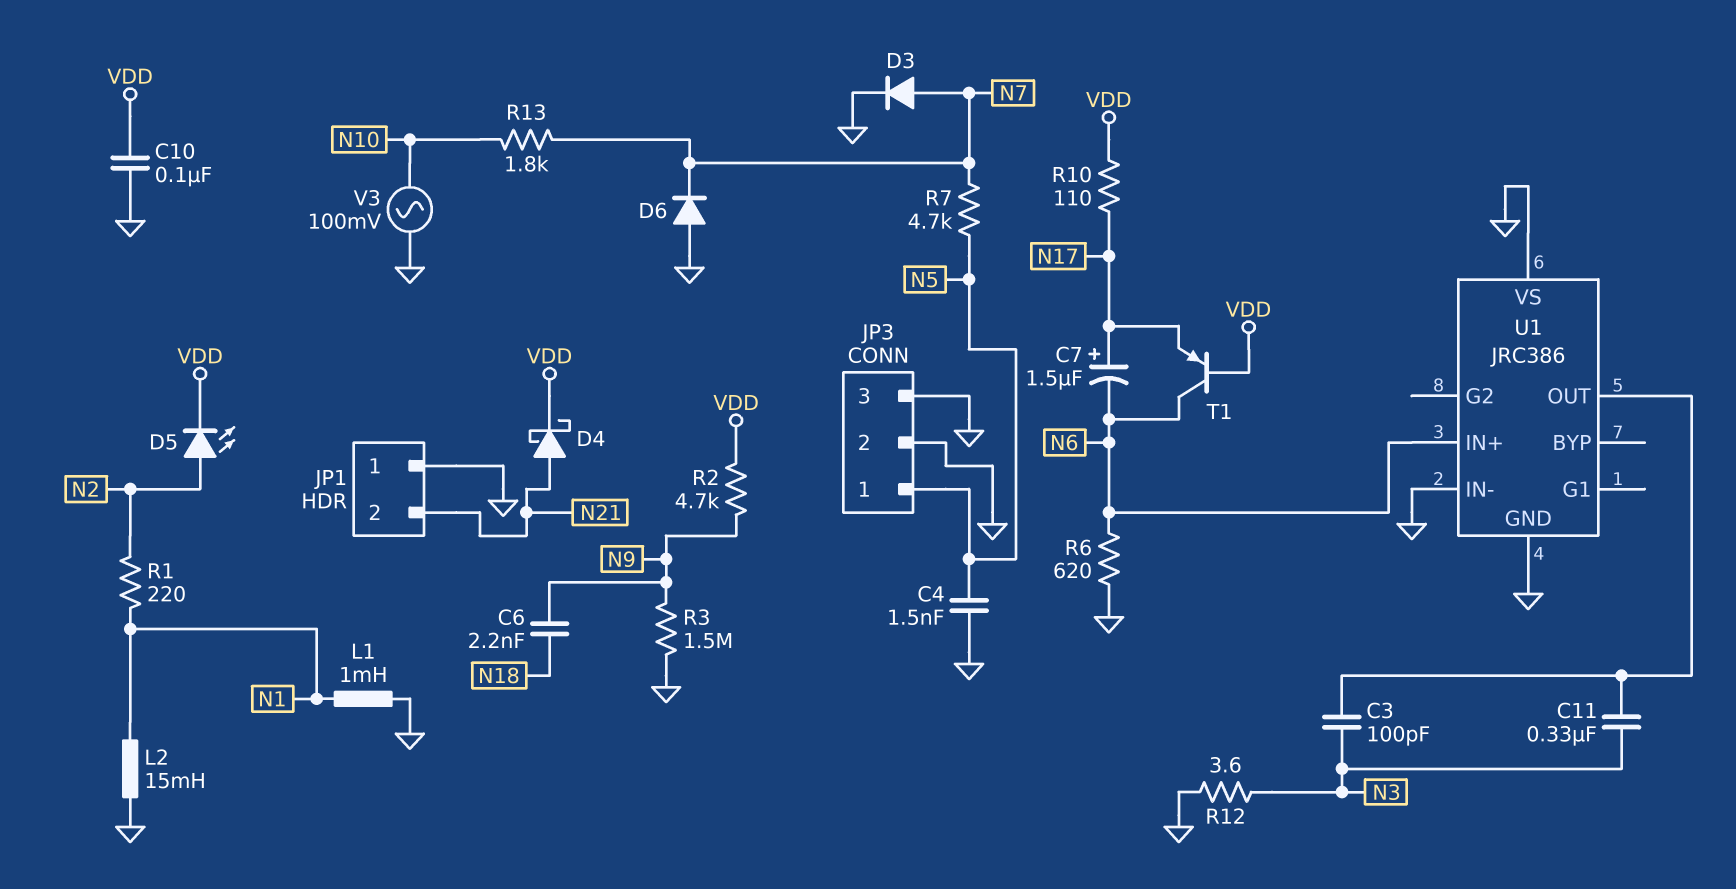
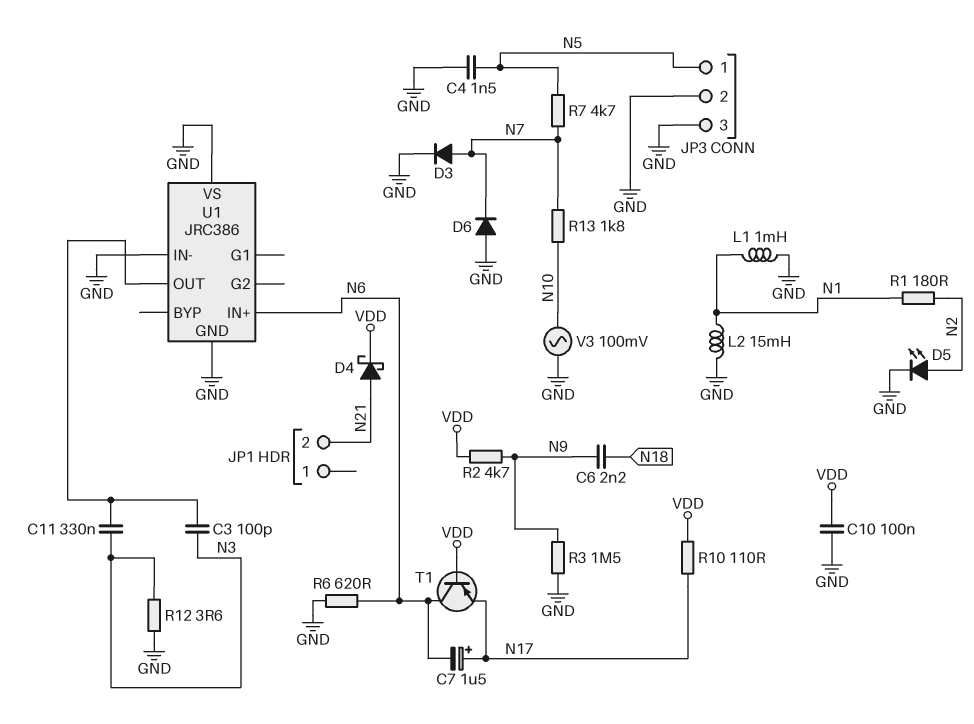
D5: LED (A N2, K VDD) -> LED (A N2, K GND)
JP1 pin 1: GND -> none
R1: 220 (N1, N2) -> 180 (N1, N2)

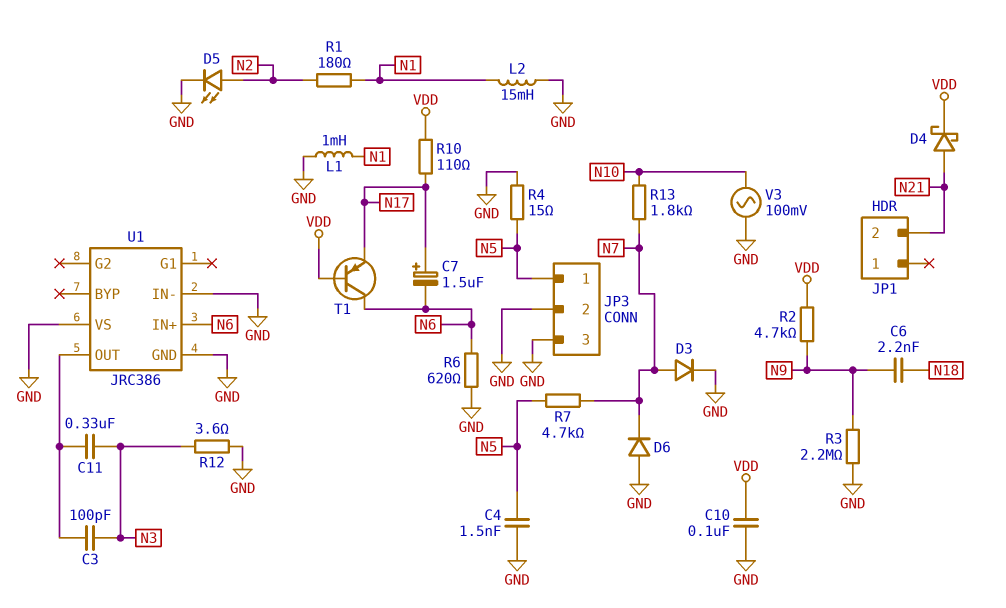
R3: 1.5M (GND, N9) -> 2.2M (GND, N9)
R4: none -> 15 (GND, N5)

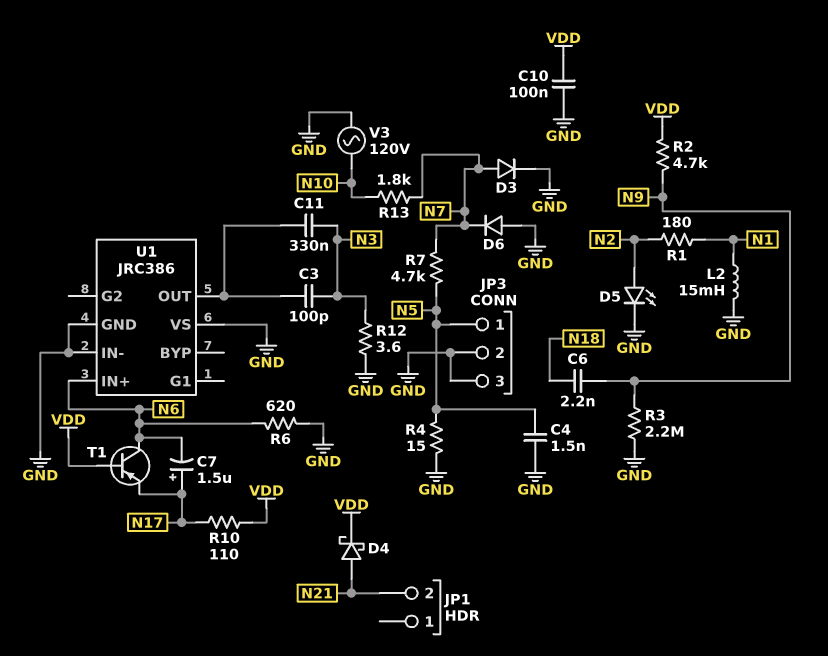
L1: 1mH (GND, N1) -> none
V3: AC 100mV (GND, N10) -> AC 120V (GND, N10)

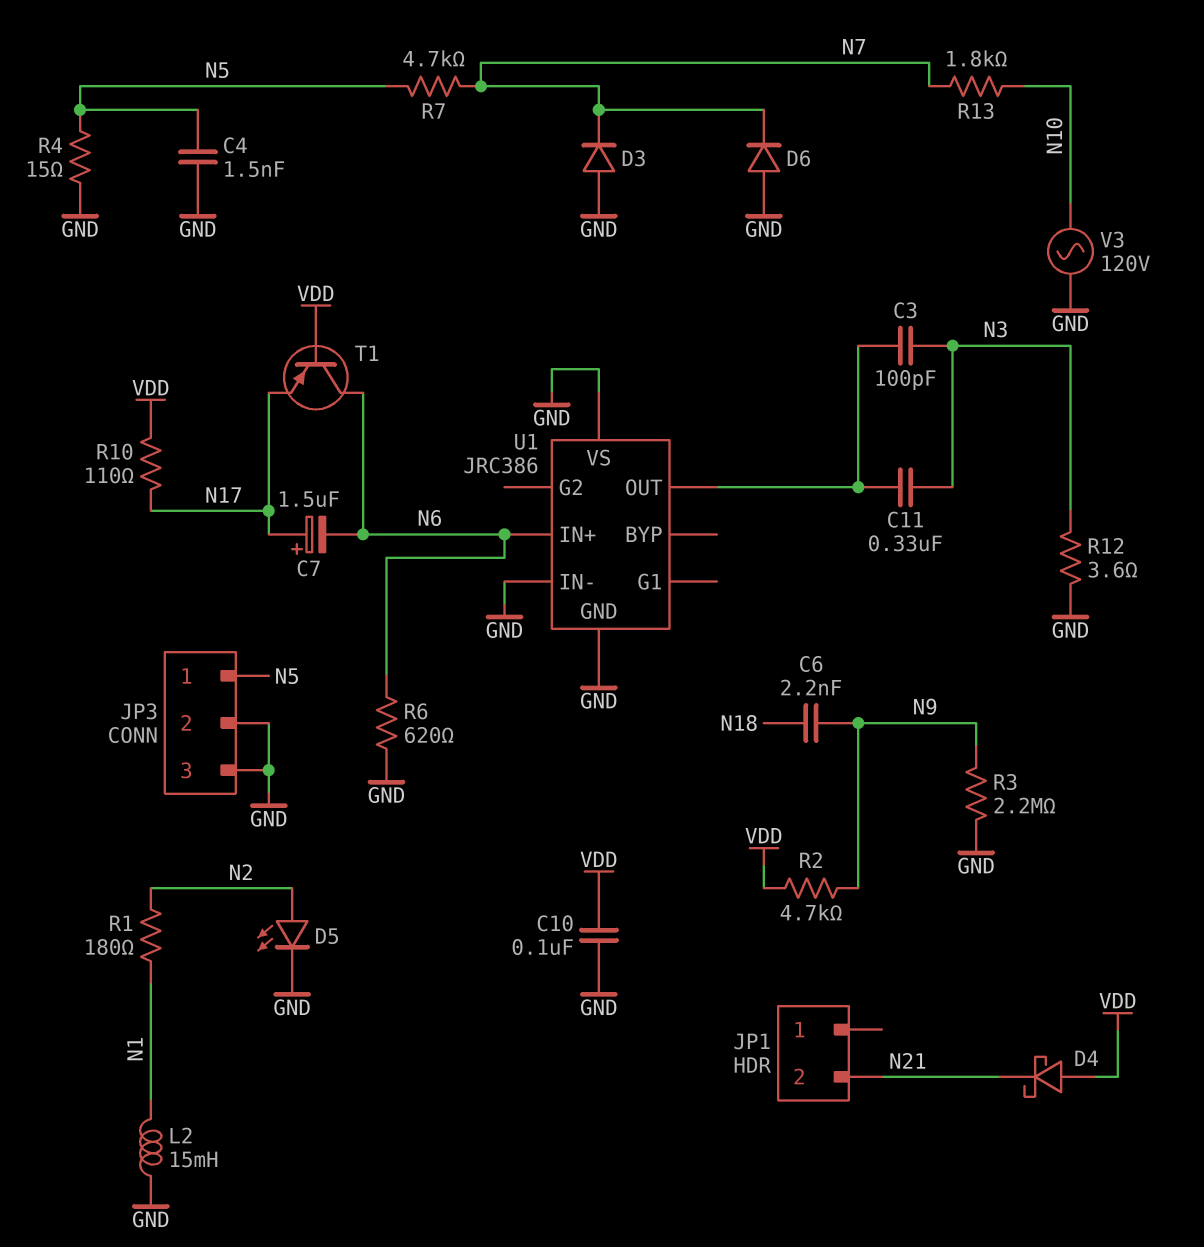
D3: diode (A N7, K GND) -> diode (A GND, K N7)
D4: schottky (A N21, K VDD) -> schottky (A VDD, K N21)

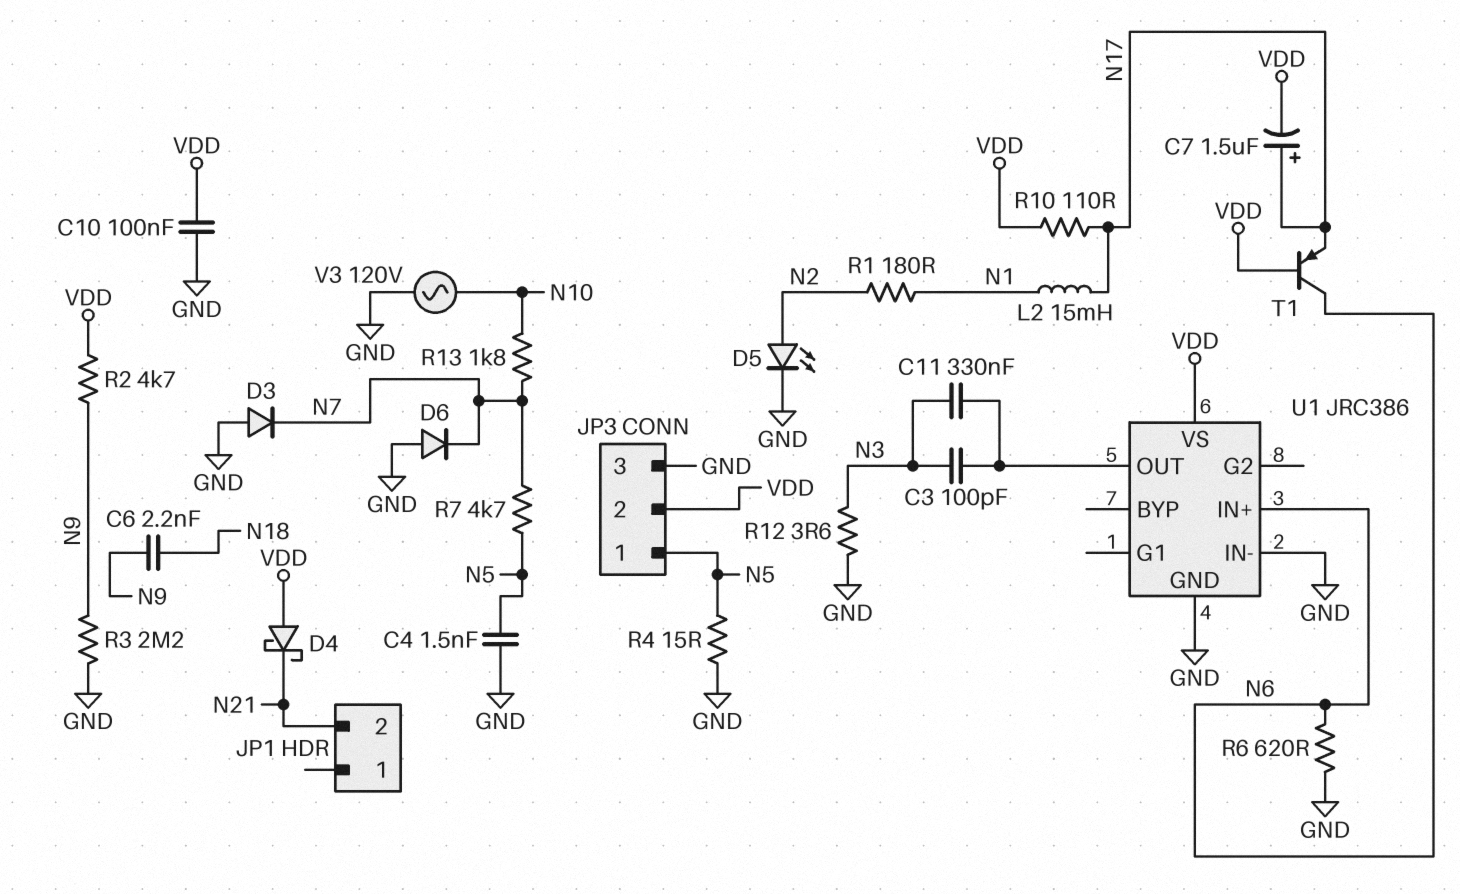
C7: 1.5uF (plus N17, minus N6) -> 1.5uF (plus N17, minus VDD)
JP3 pin 2: GND -> VDD
L2: 15mH (GND, N1) -> 15mH (N1, N17)
U1 pin VS: GND -> VDD

